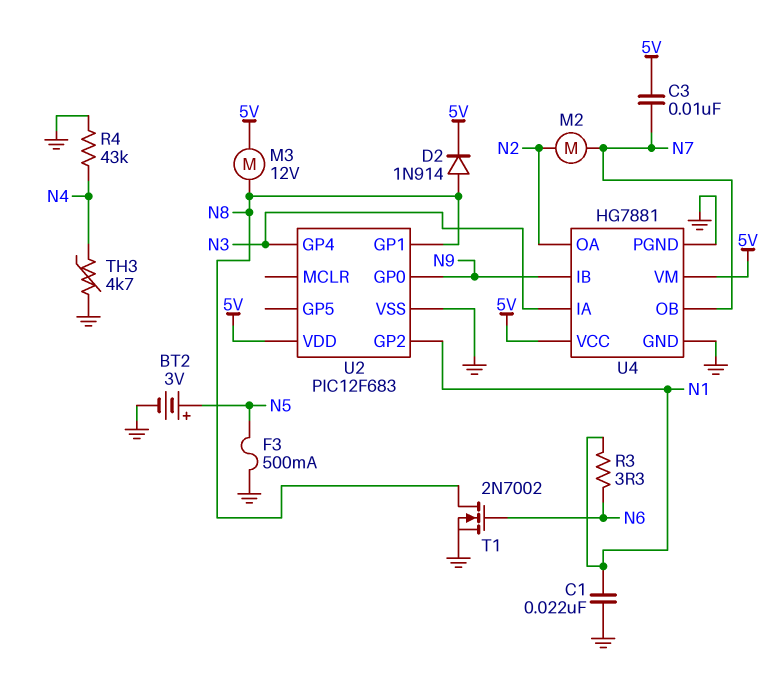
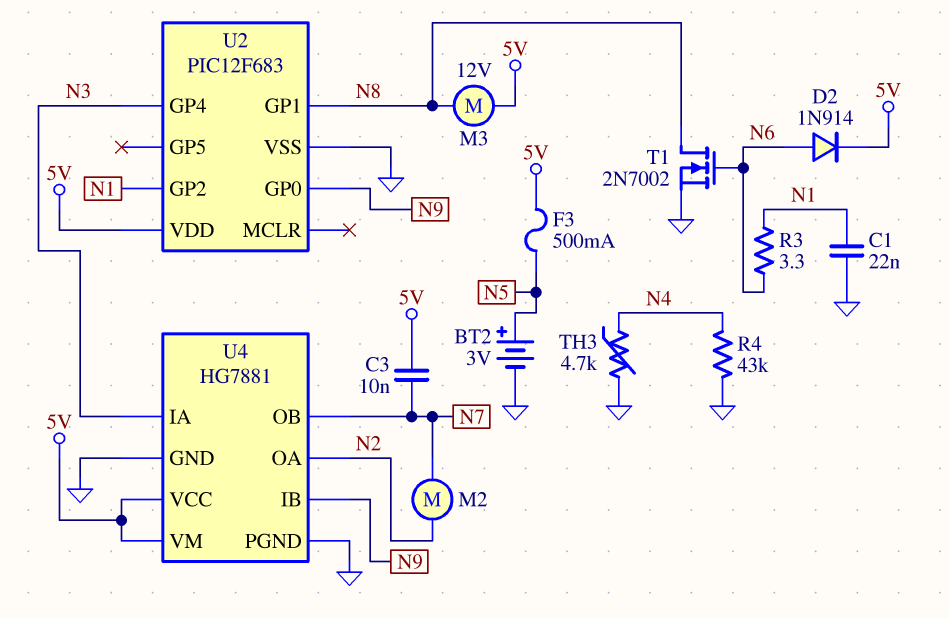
D2: diode 1N914 (A N8, K 5V) -> diode 1N914 (A N6, K 5V)
F3: 500mA (GND, N5) -> 500mA (5V, N5)

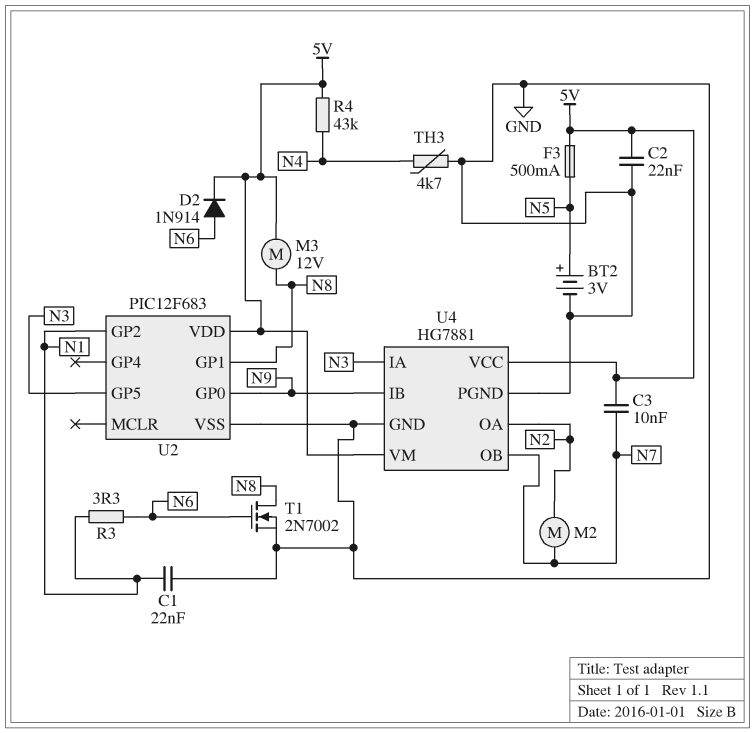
C2: none -> 22nF (5V, GND)
R4: 43k (GND, N4) -> 43k (5V, N4)
U2 pin GP4: N3 -> none
U2 pin GP5: none -> N3

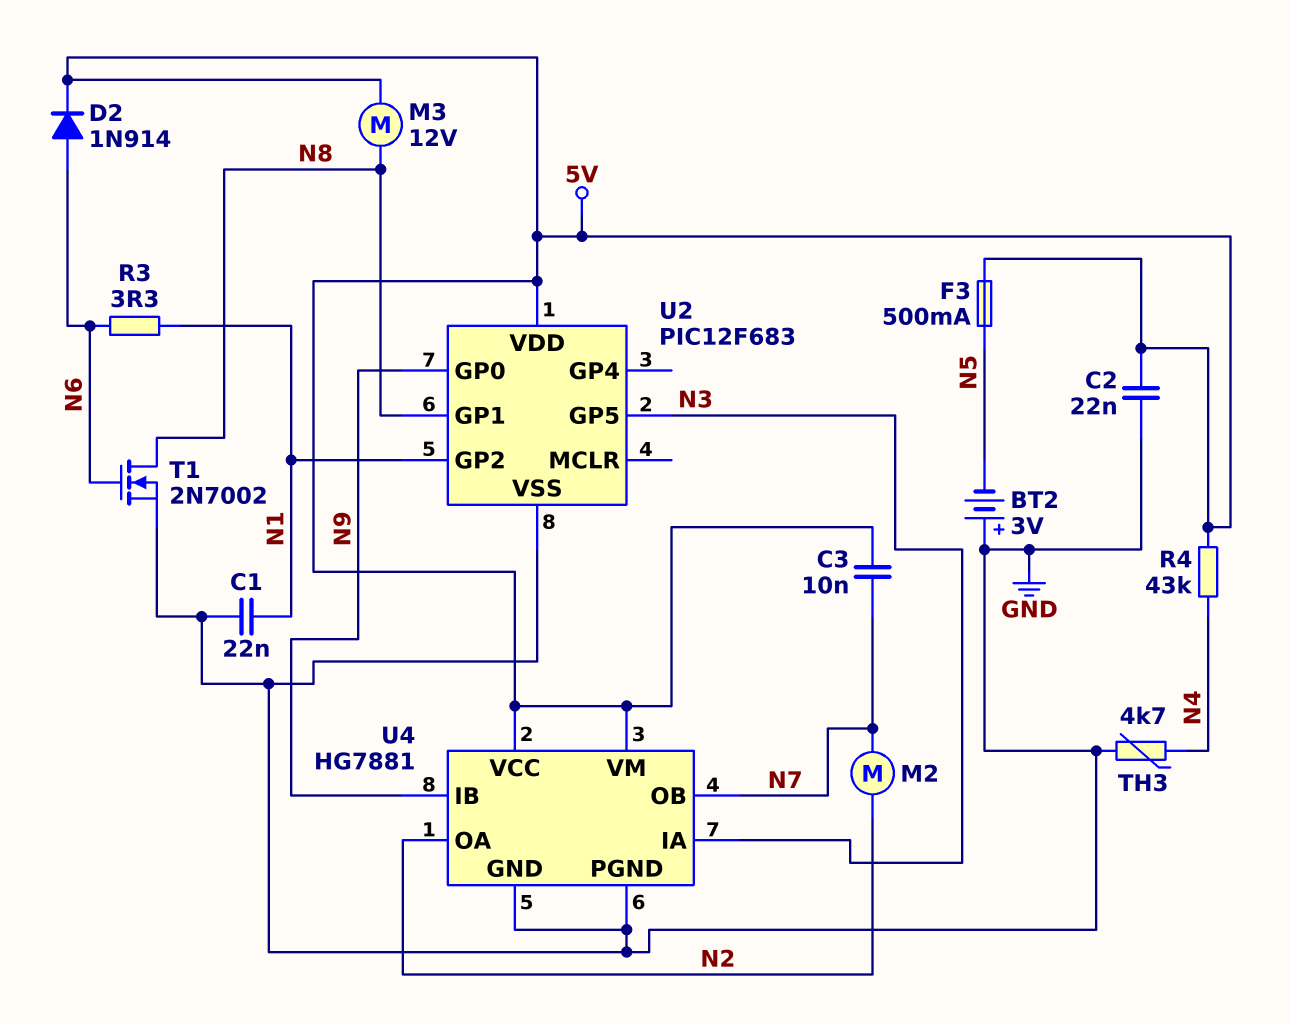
BT2: 3V (plus N5, minus GND) -> 3V (plus GND, minus N5)

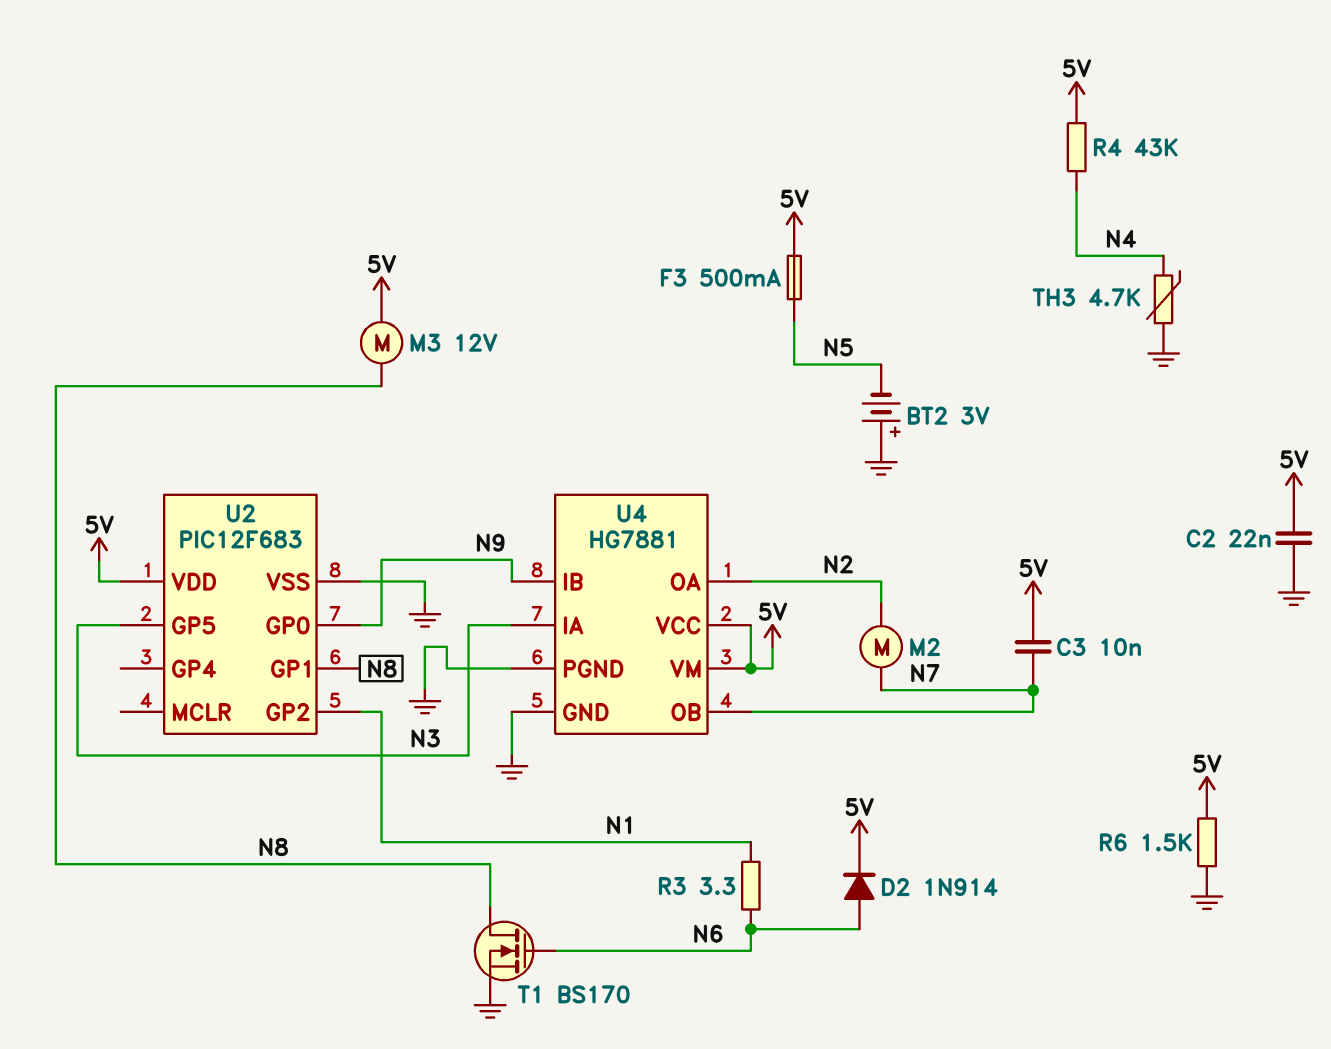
C1: 22nF (GND, N1) -> none
R6: none -> 1.5k (5V, GND)
T1: NMOS 2N7002 (G N6, D N8, S GND) -> NMOS BS170 (G N6, D N8, S GND)

